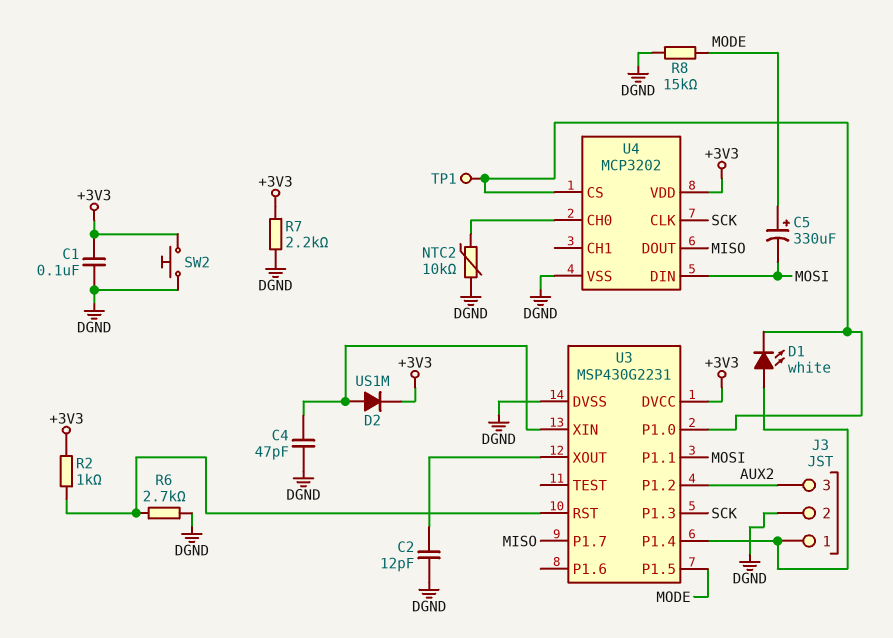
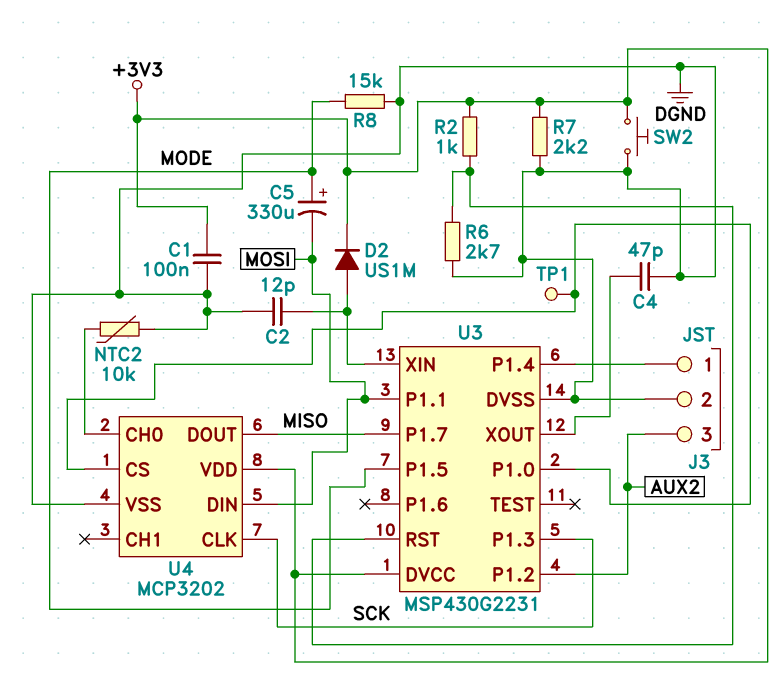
C2: 12pF (DGND, U3/XOUT) -> 12pF (DGND, U3/XIN)
C4: 47pF (DGND, U3/XIN) -> 47pF (DGND, U3/XOUT)
D1: LED white (A J3/1, K U3/P1.0) -> none

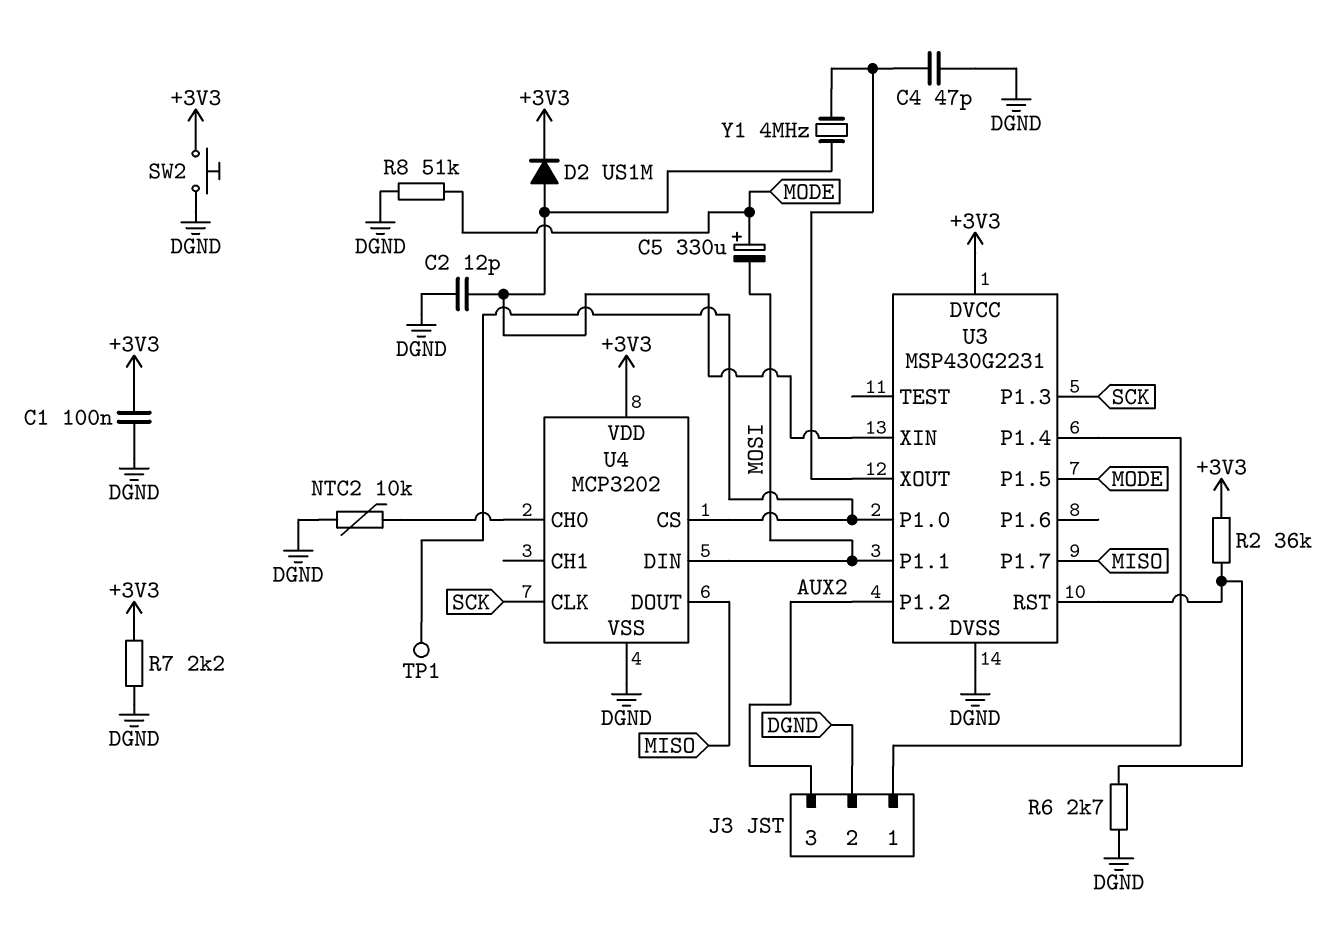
R2: 1k (+3V3, U3/RST) -> 36k (+3V3, U3/RST)
R8: 15k (DGND, MODE) -> 51k (DGND, MODE)
Y1: none -> 4MHz (U3/XIN, U3/XOUT)

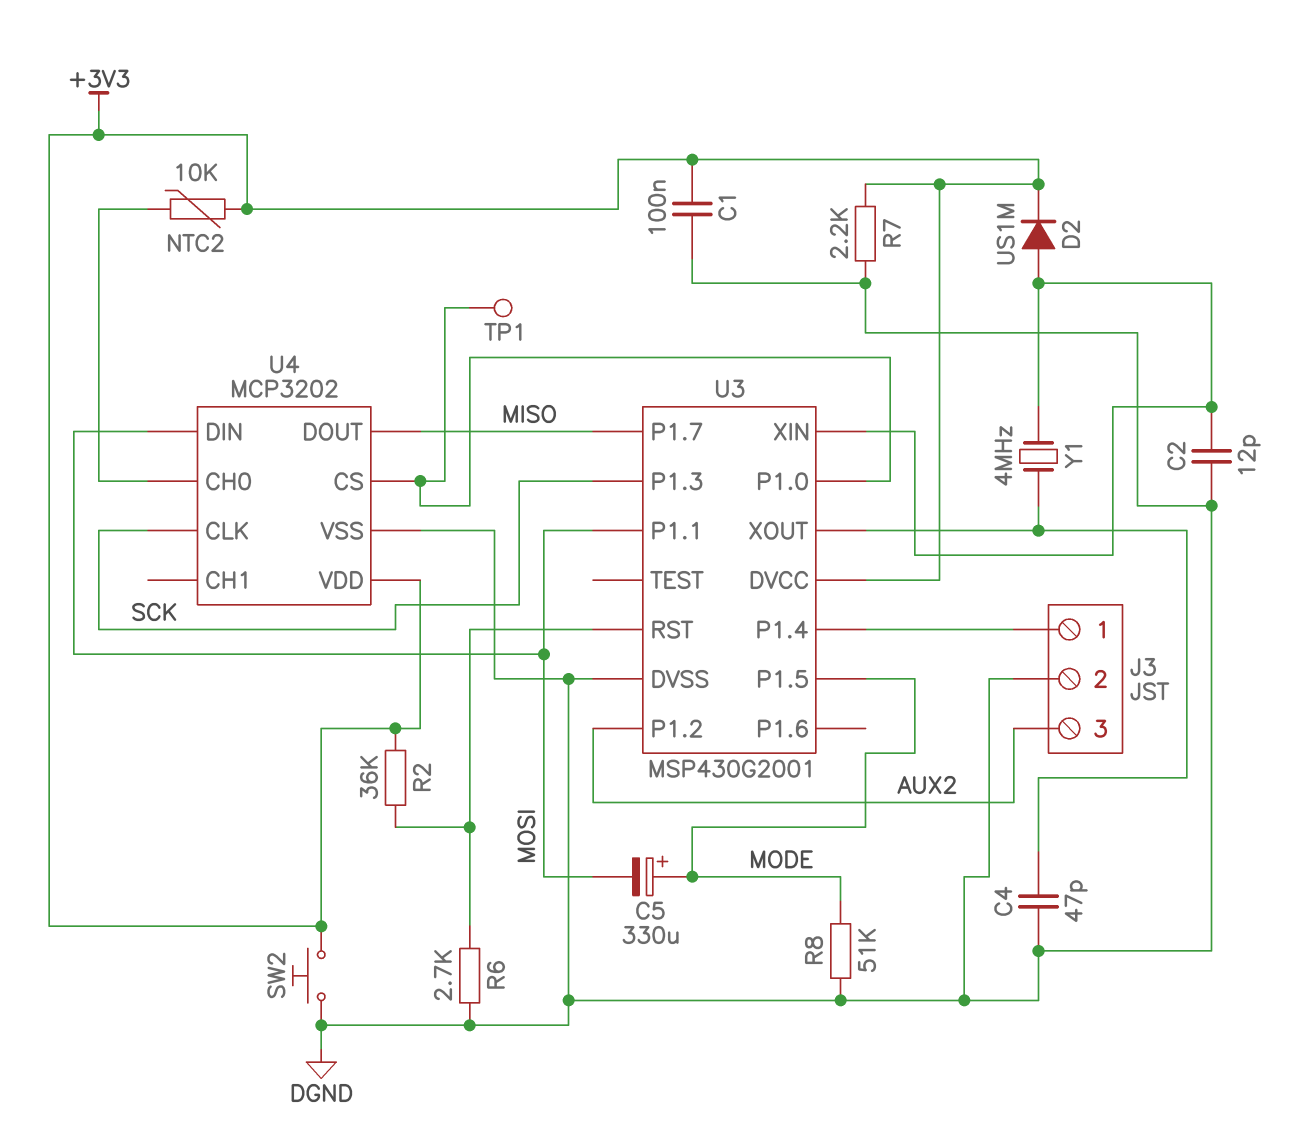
NTC2: 10k (DGND, U4/CH0) -> 10k (+3V3, U4/CH0)
U3: MSP430G2231 -> MSP430G2001

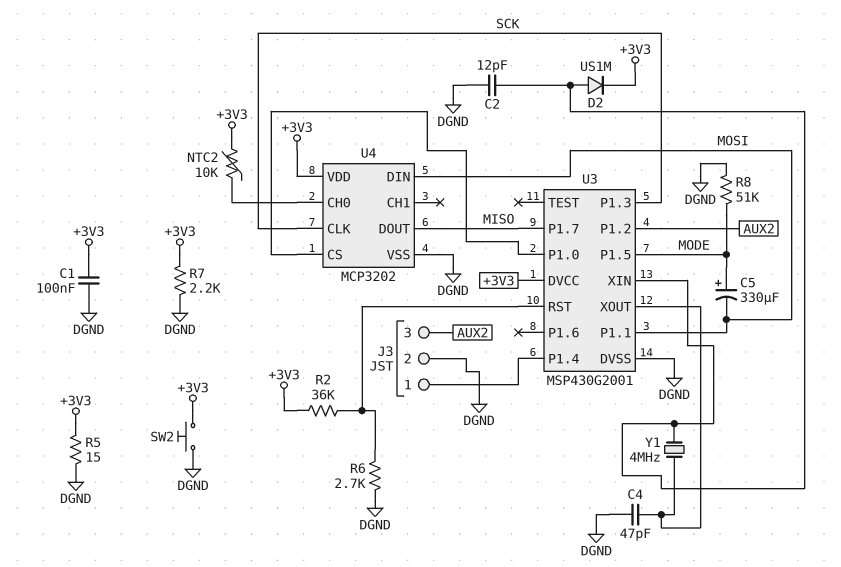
R5: none -> 15 (+3V3, DGND)
TP1: test point (U3/P1.0) -> none

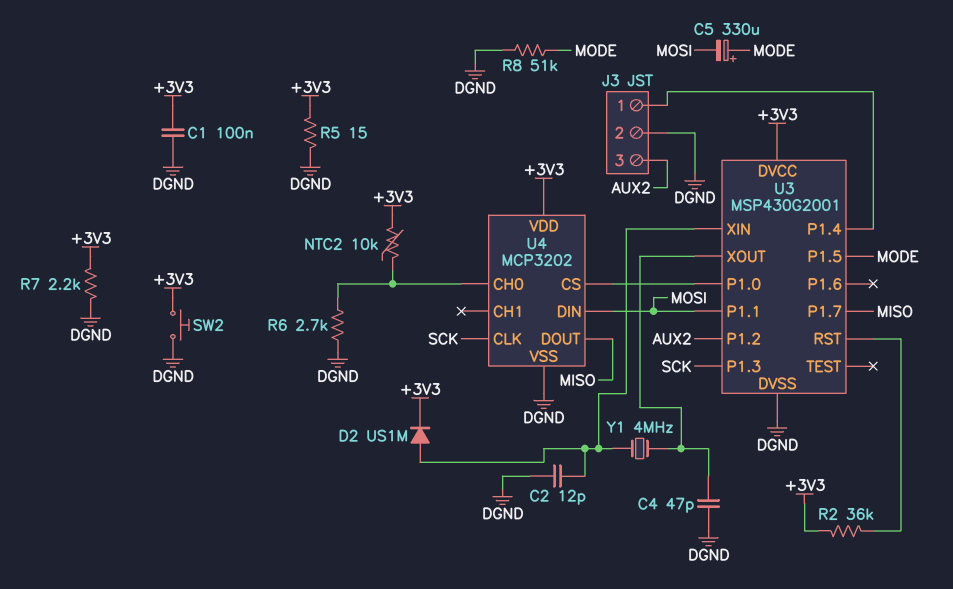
R6: 2.7k (DGND, U3/RST) -> 2.7k (DGND, U4/CH0)

